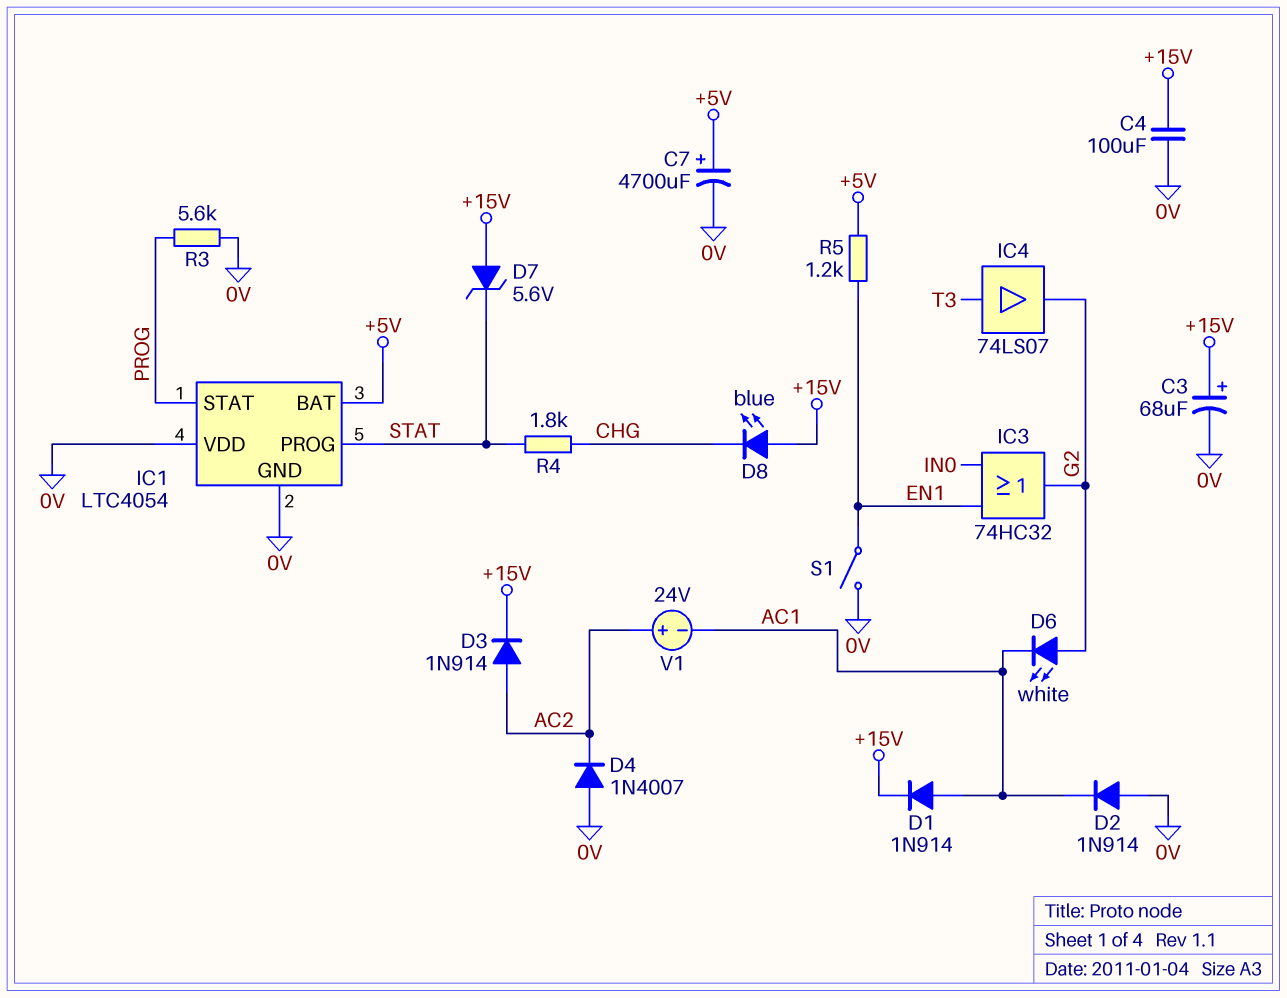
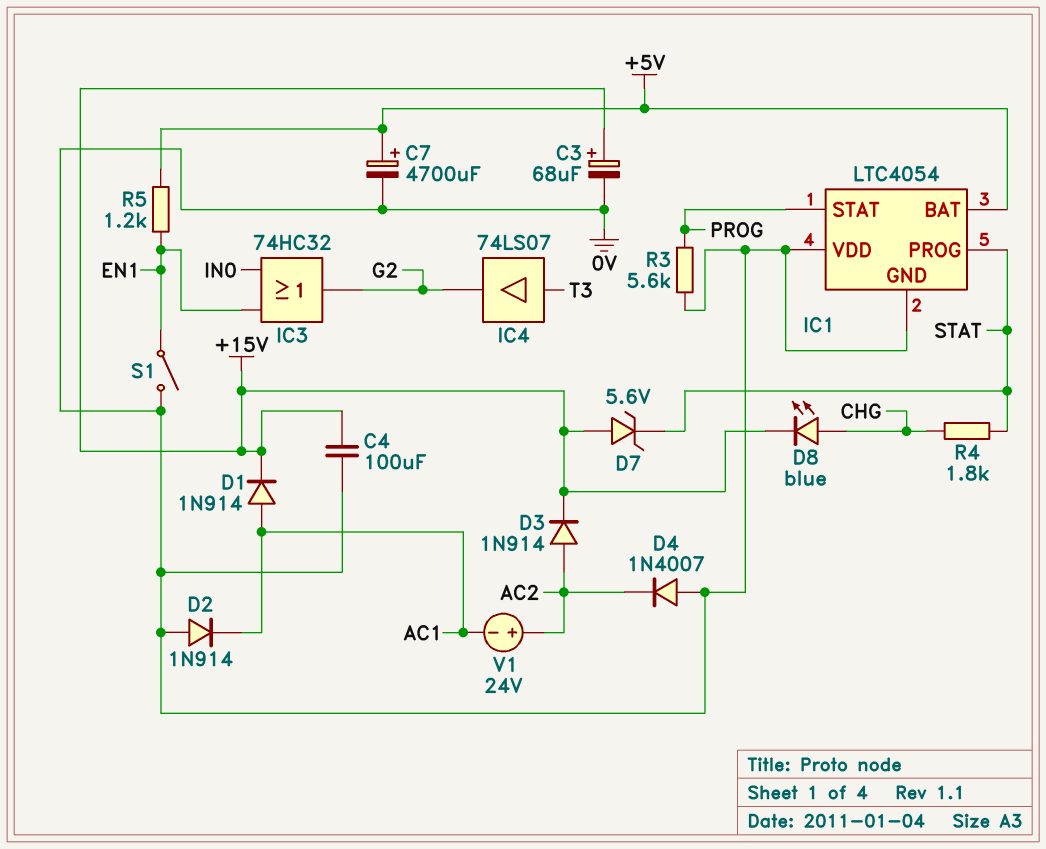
D6: LED white (A G2, K AC1) -> none
D8: LED blue (A +15V, K CHG) -> LED blue (A CHG, K +15V)

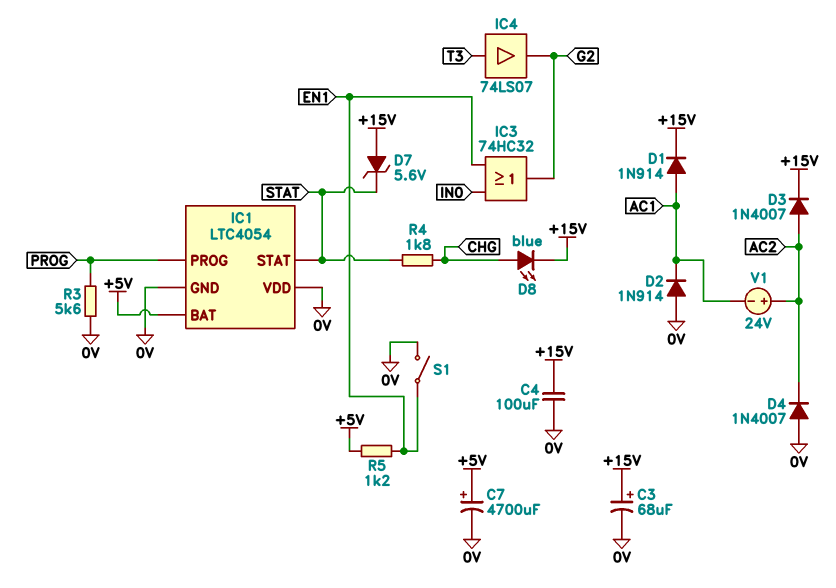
D3: diode 1N914 (A AC2, K +15V) -> diode 1N4007 (A AC2, K +15V)
IC1 pin PROG: STAT -> PROG
IC1 pin STAT: PROG -> STAT

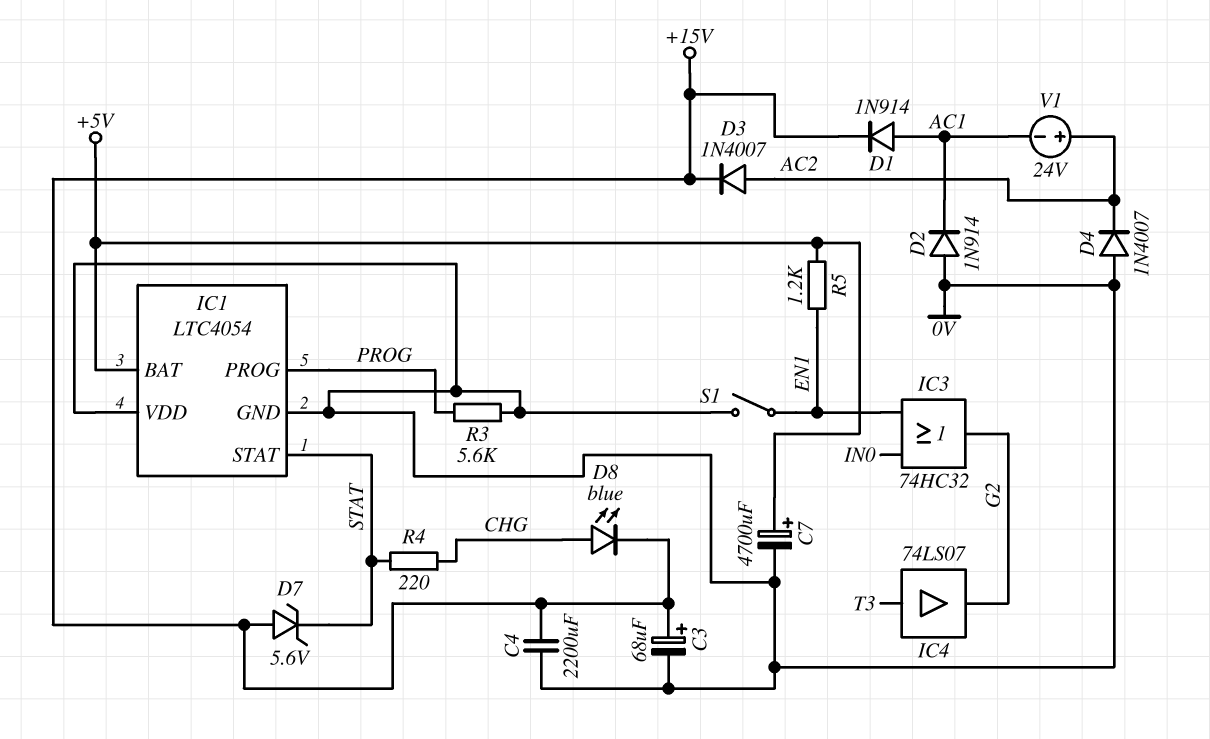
C4: 100uF (+15V, 0V) -> 2200uF (+15V, 0V)
R4: 1.8k (CHG, STAT) -> 220 (CHG, STAT)

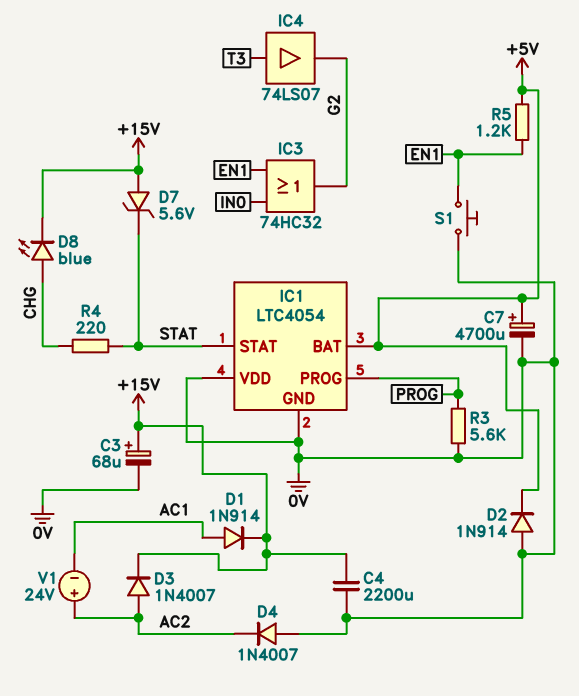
D2: diode 1N914 (A 0V, K AC1) -> diode 1N914 (A 0V, K +5V)
S1: switch (0V, EN1) -> button (0V, EN1)

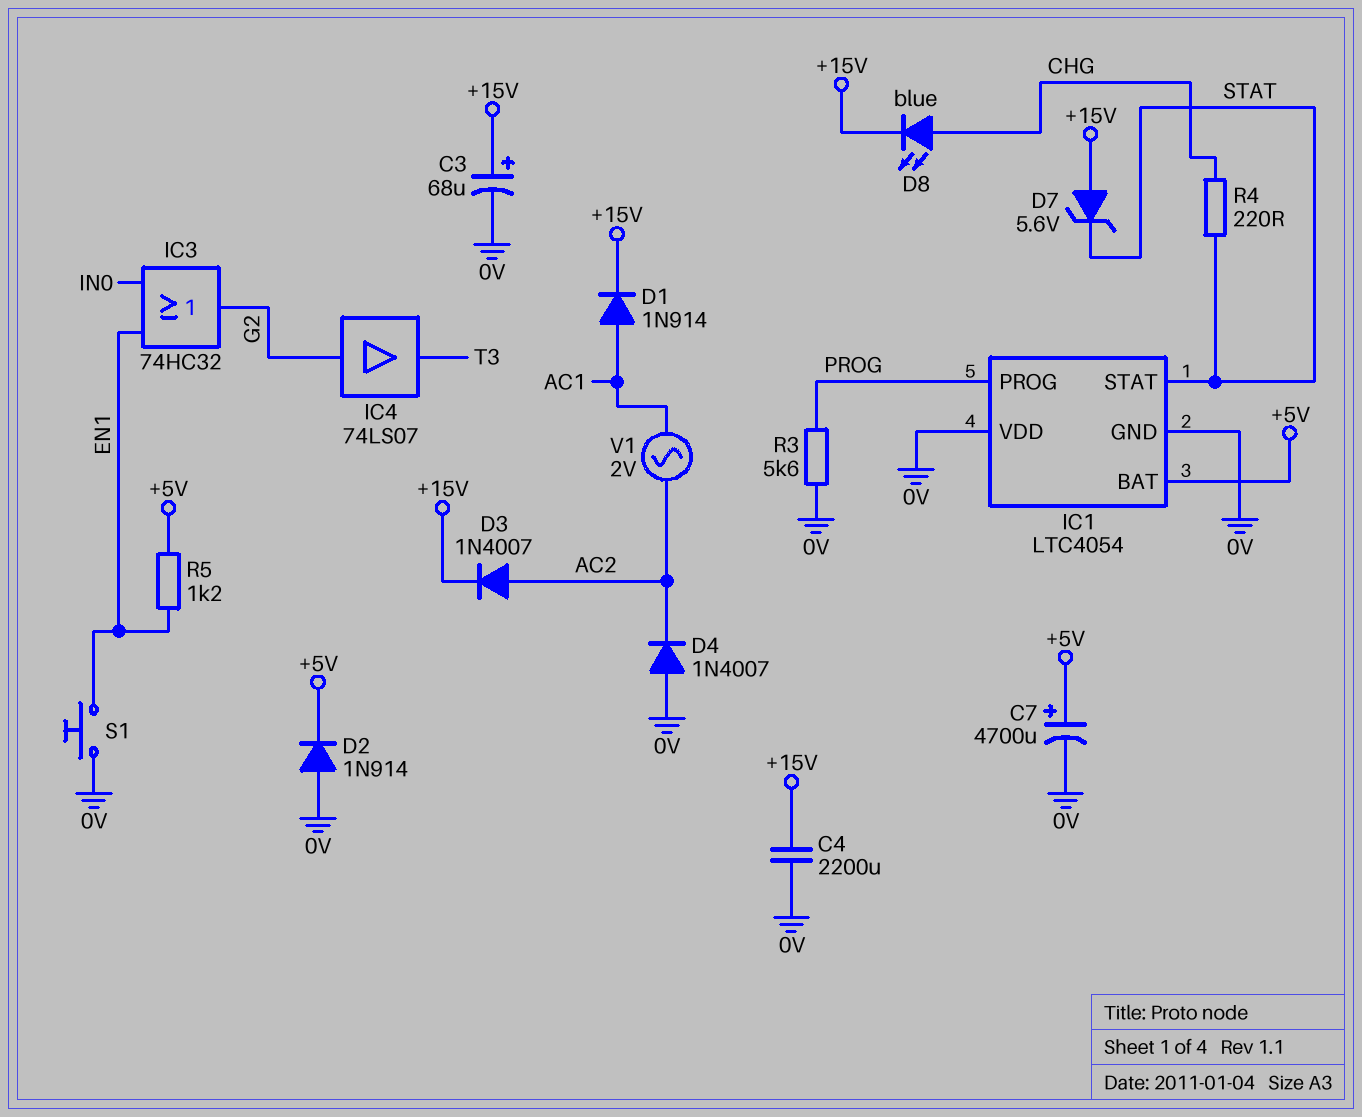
IC4: buffer 74LS07 (in T3, out G2) -> buffer 74LS07 (in G2, out T3)
V1: 24V (plus AC2, minus AC1) -> AC 2V (AC1, AC2)

